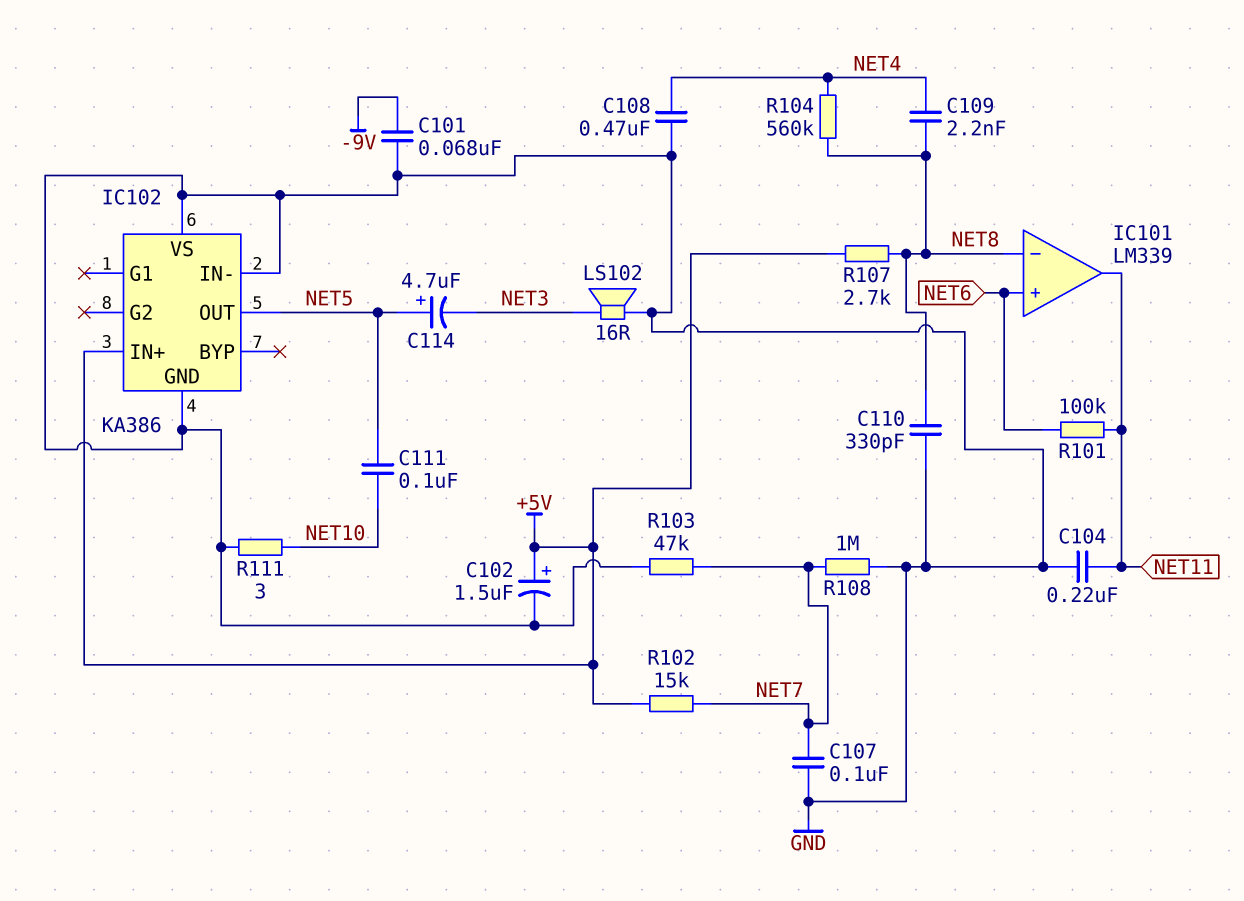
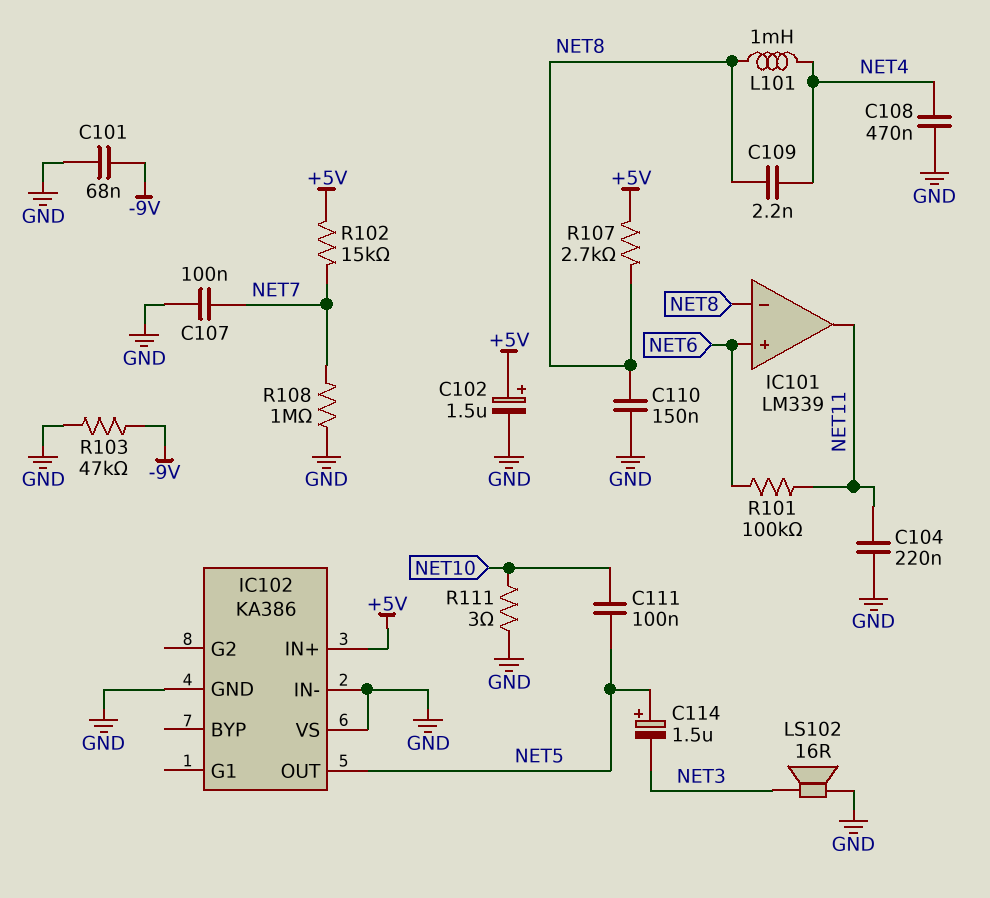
C110: 330pF (GND, NET8) -> 150nF (GND, NET8)
C114: 4.7uF (plus NET5, minus NET3) -> 1.5uF (plus NET5, minus NET3)
L101: none -> 1mH (NET4, NET8)
R103: 47k (GND, NET7) -> 47k (-9V, GND)
R104: 560k (NET4, NET8) -> none

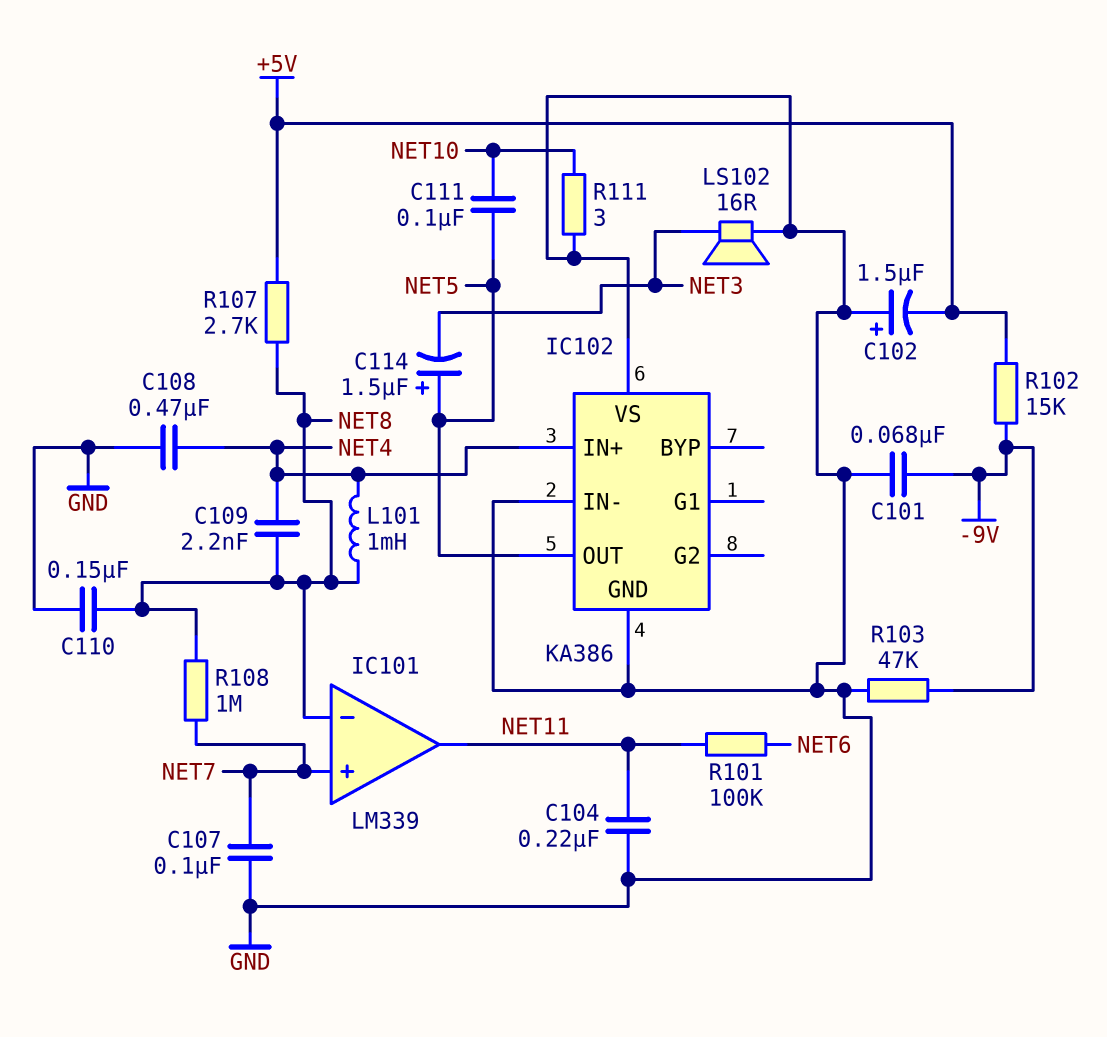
C102: 1.5uF (plus +5V, minus GND) -> 1.5uF (plus GND, minus +5V)
IC101 pin in+: NET6 -> NET7
IC102 pin IN+: +5V -> NET4
R102: 15k (+5V, NET7) -> 15k (+5V, -9V)
R108: 1M (GND, NET7) -> 1M (NET7, NET8)

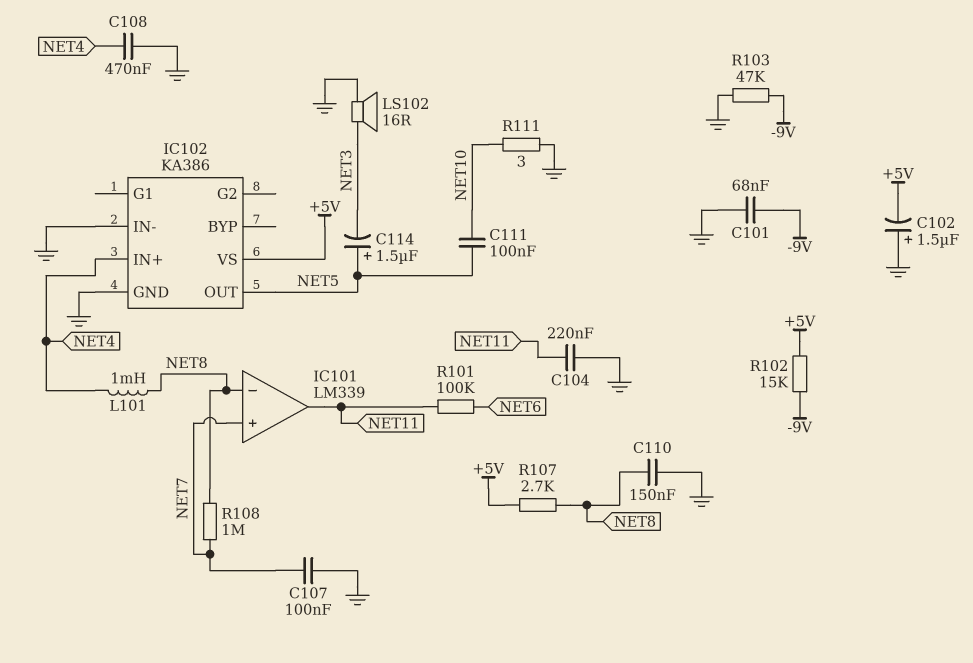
C109: 2.2nF (NET4, NET8) -> none
IC102 pin VS: GND -> +5V

